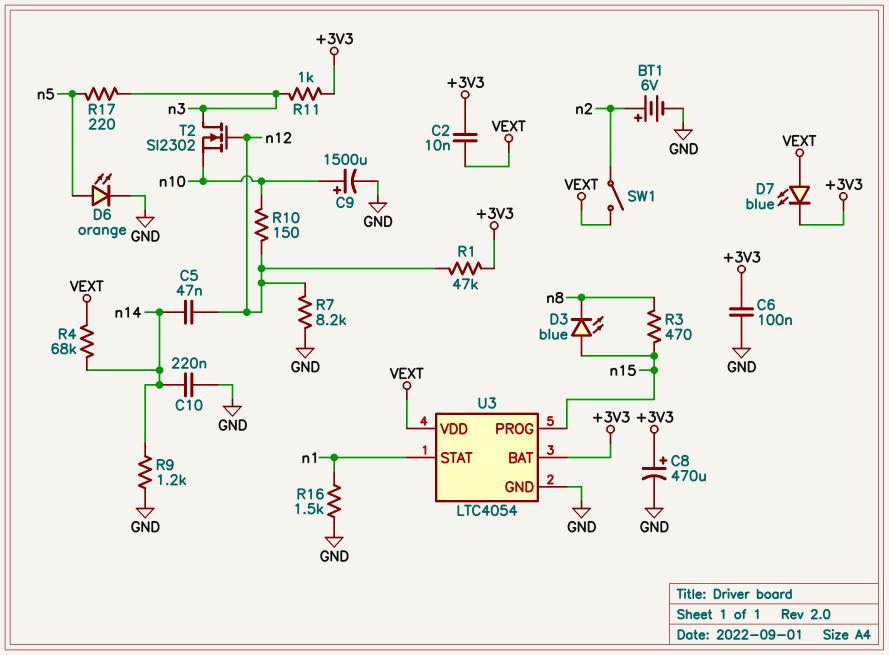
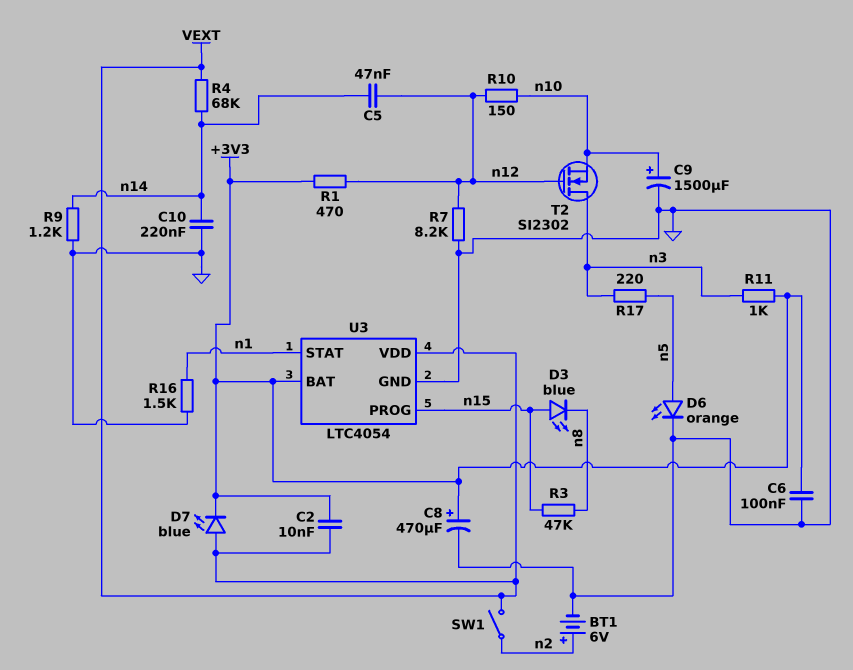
R1: 47k (+3V3, n12) -> 470 (+3V3, n12)
R3: 470 (n8, n15) -> 47k (n8, n15)

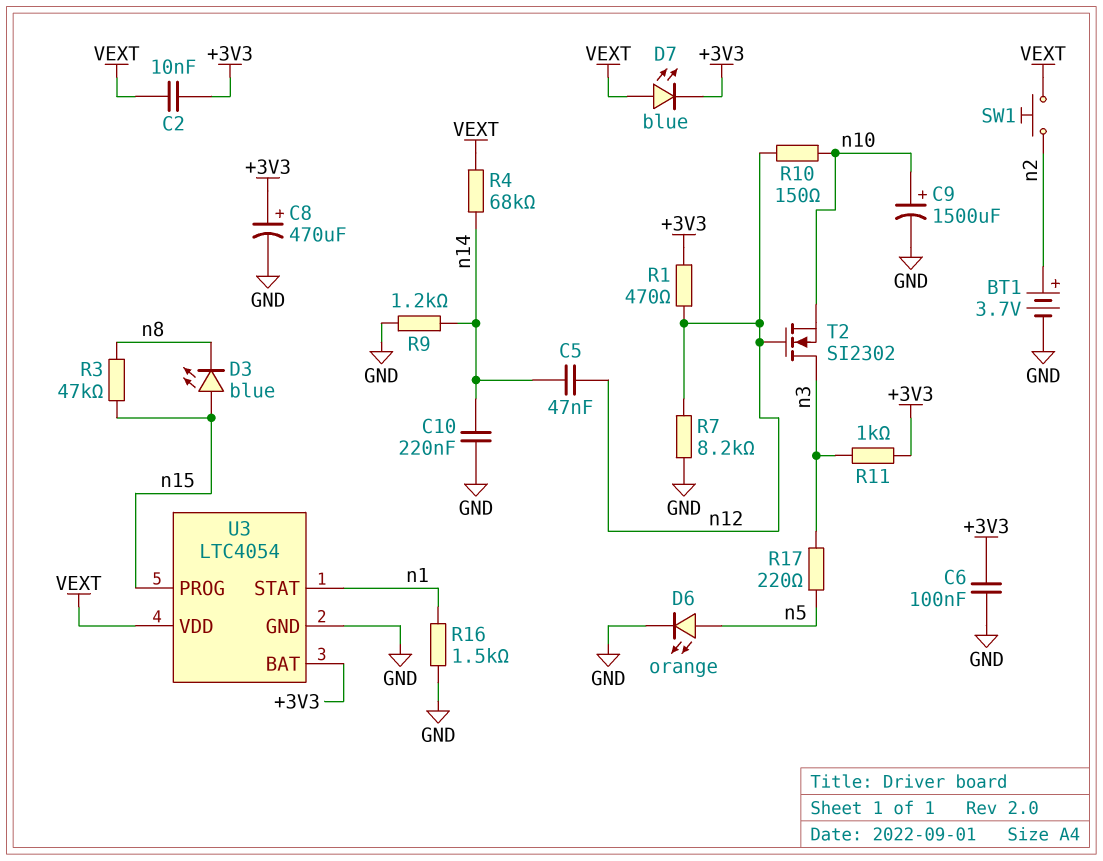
BT1: 6V (plus n2, minus GND) -> 3.7V (plus n2, minus GND)
SW1: switch (VEXT, n2) -> button (VEXT, n2)

